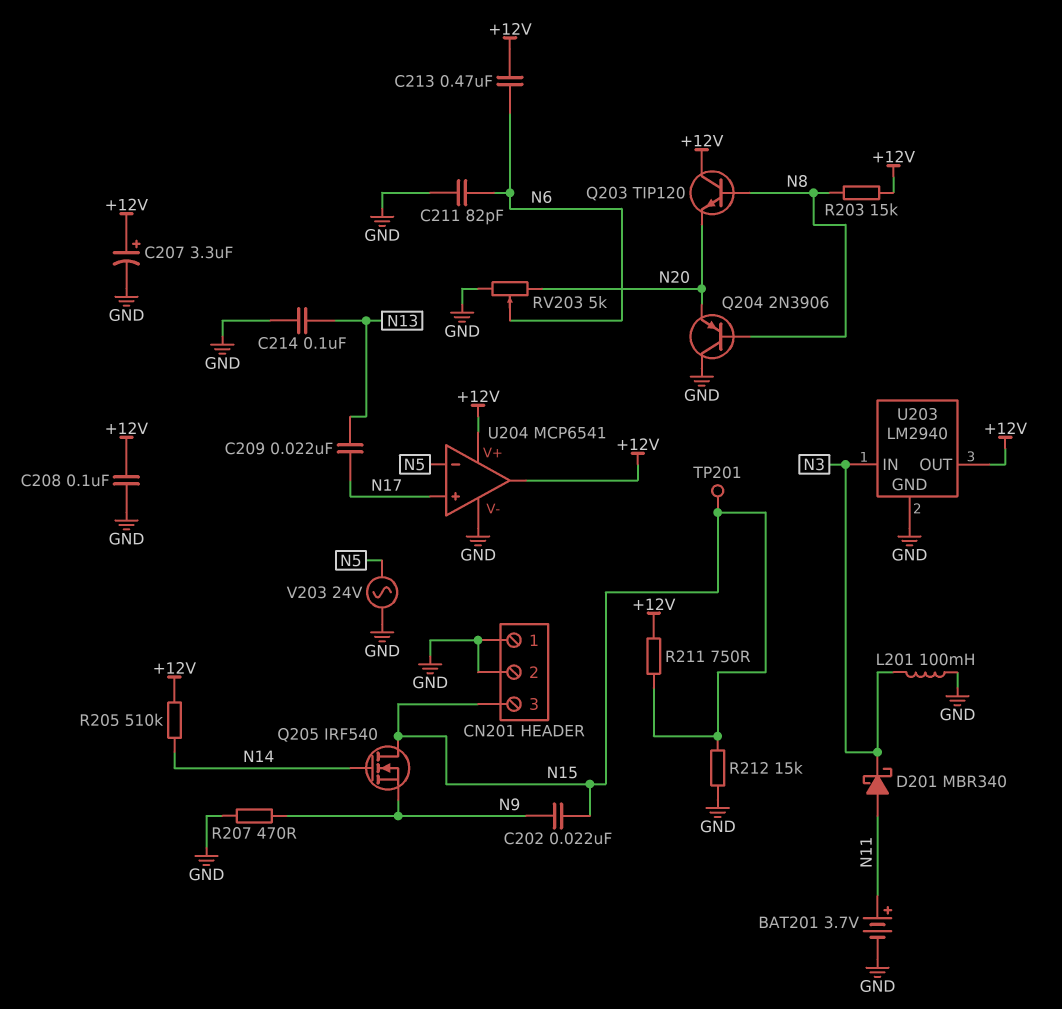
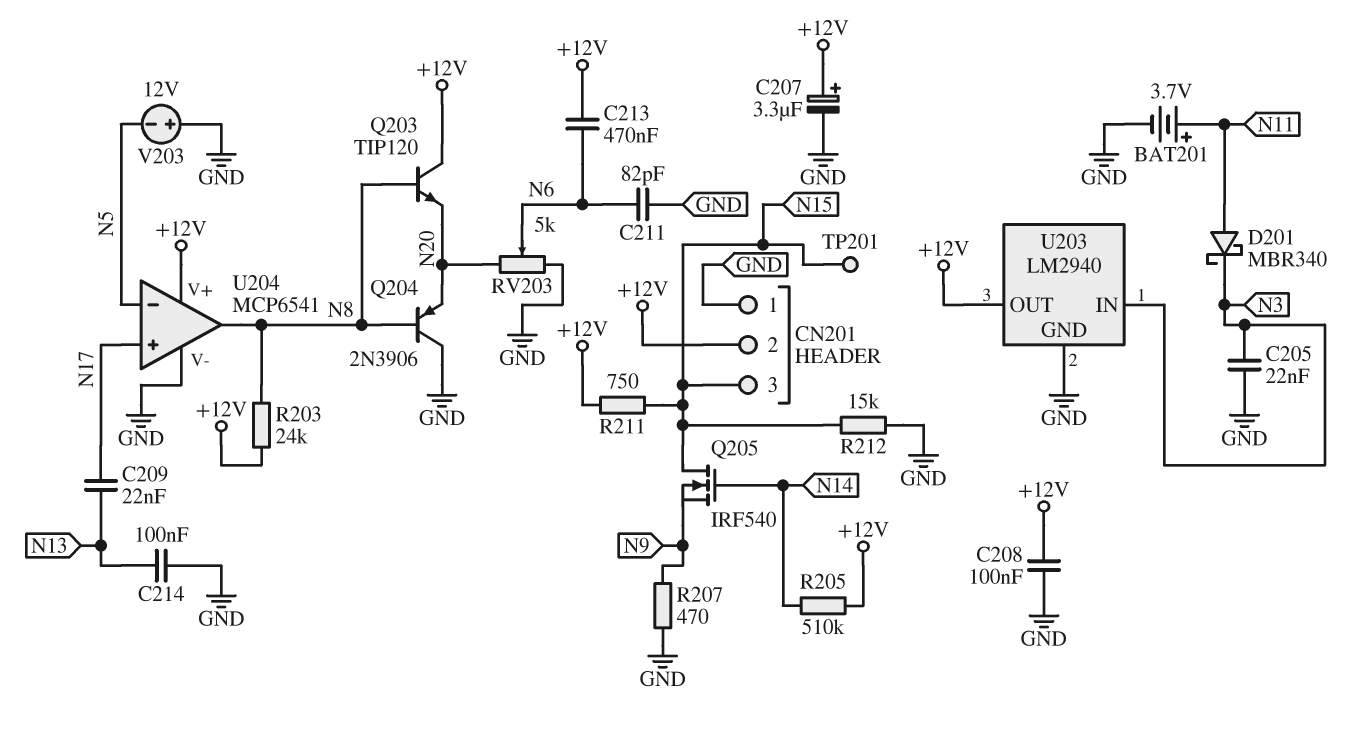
C202: 22nF (N9, N15) -> none
C205: none -> 22nF (GND, N3)
CN201 pin 2: GND -> +12V
L201: 100mH (GND, N3) -> none
R203: 15k (+12V, N8) -> 24k (+12V, N8)
U204 pin out: +12V -> N8
V203: AC 24V (GND, N5) -> 12V (plus GND, minus N5)

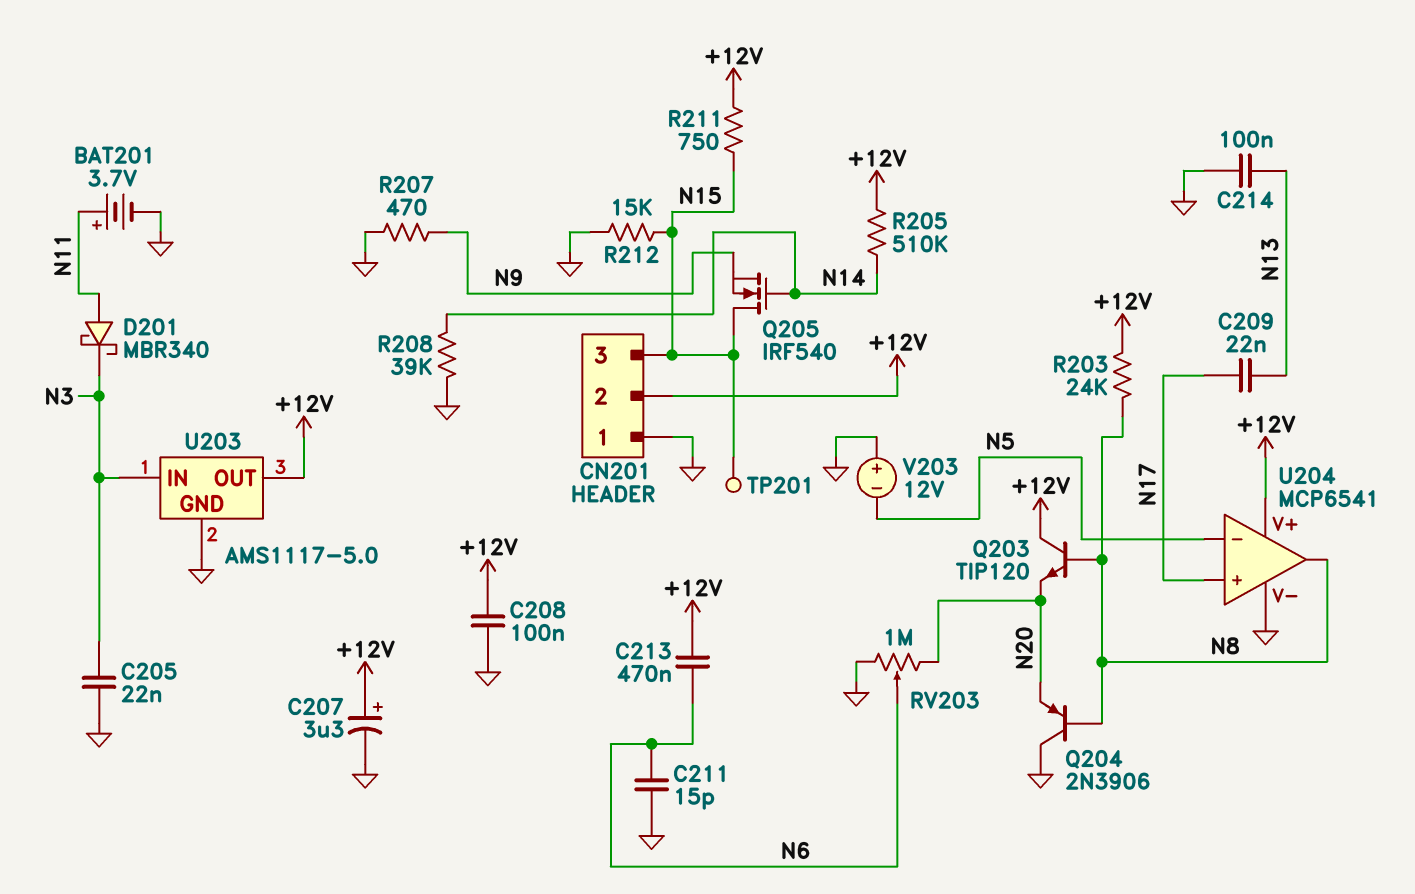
C211: 82pF (GND, N6) -> 15pF (GND, N6)
R208: none -> 39k (GND, N14)
RV203: 5k (GND, N20, wiper N6) -> 1M (GND, N20, wiper N6)
U203: LM2940 -> AMS1117-5.0

